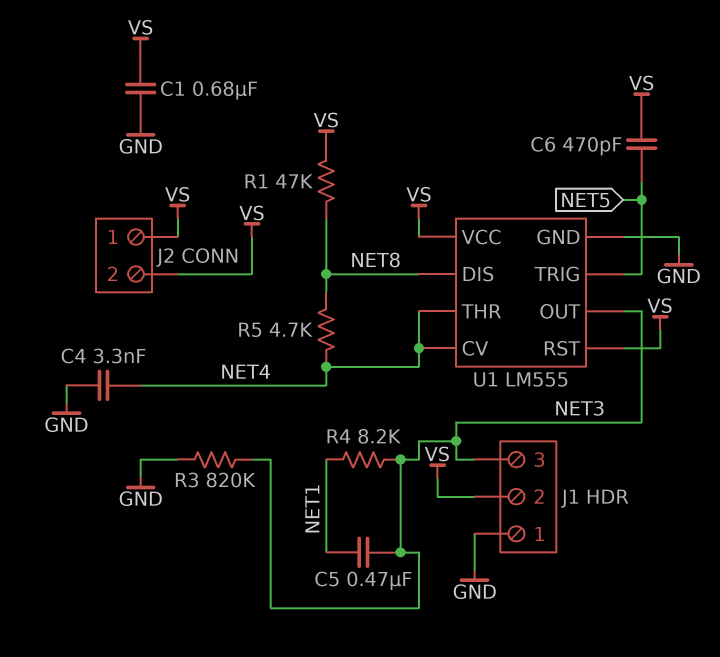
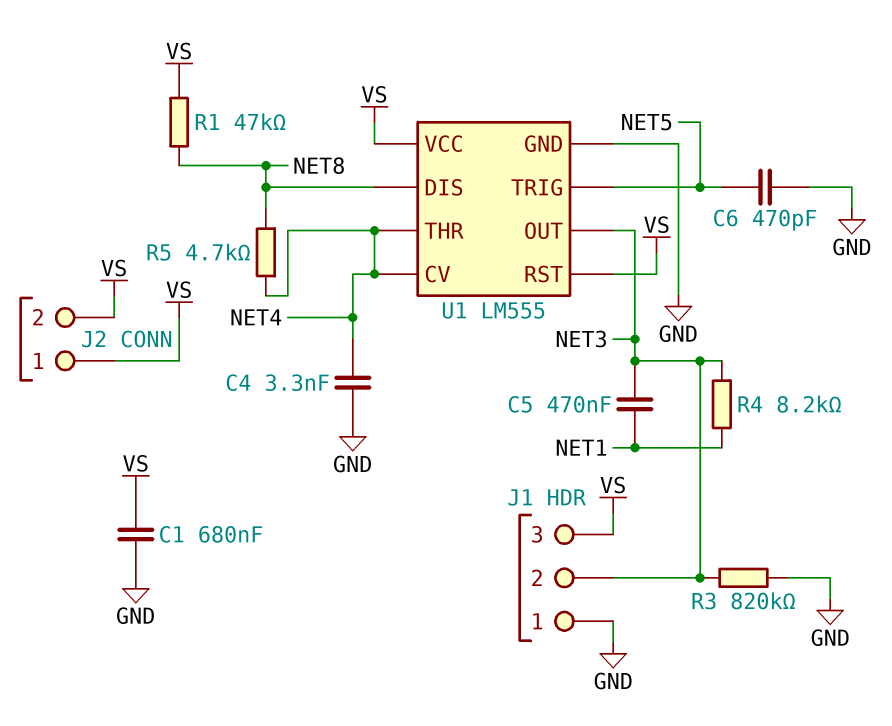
C6: 470pF (NET5, VS) -> 470pF (GND, NET5)
J1 pin 2: VS -> NET3
J1 pin 3: NET3 -> VS

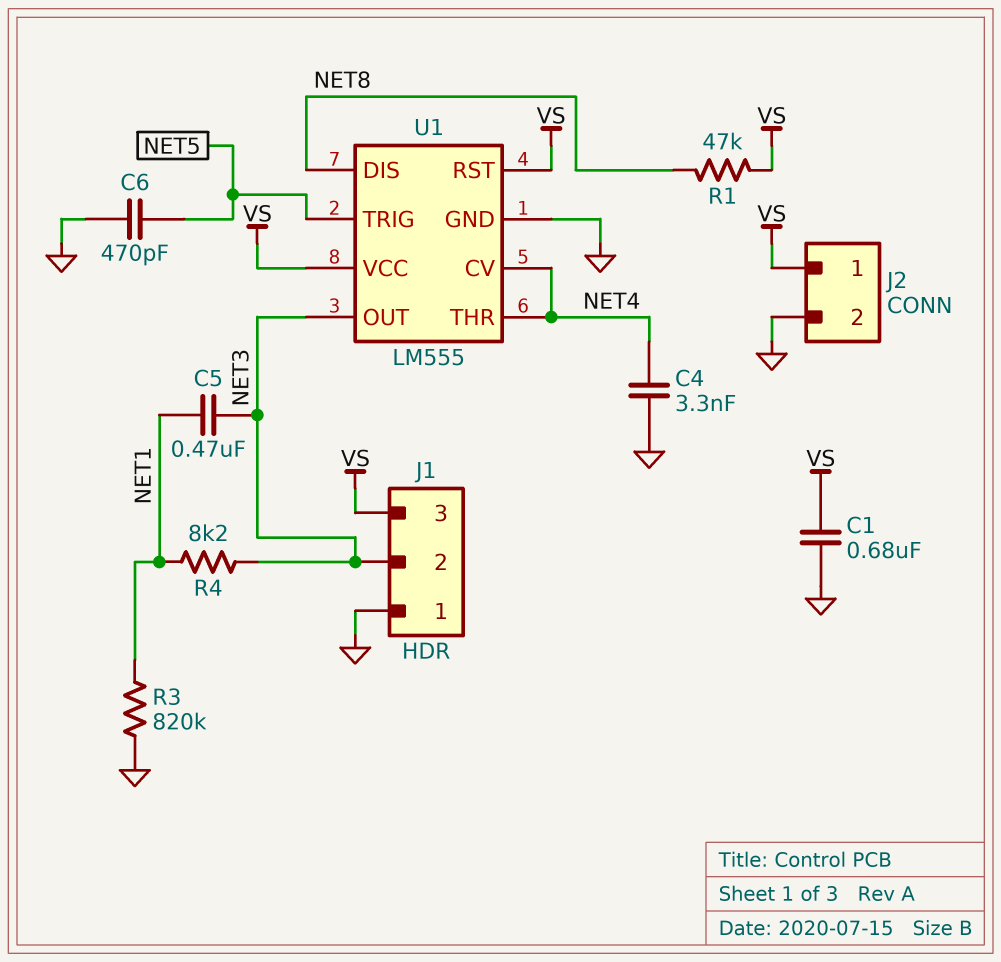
J2 pin 2: VS -> GND
R3: 820k (GND, NET3) -> 820k (GND, NET1)
R5: 4.7k (NET4, NET8) -> none

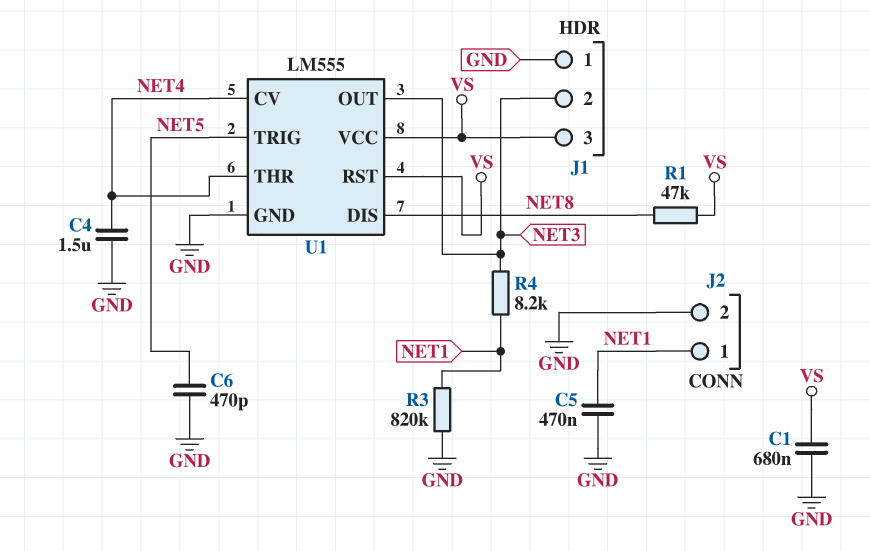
C4: 3.3nF (GND, NET4) -> 1.5uF (GND, NET4)
C5: 470nF (NET1, NET3) -> 470nF (GND, NET1)
J2 pin 1: VS -> NET1

